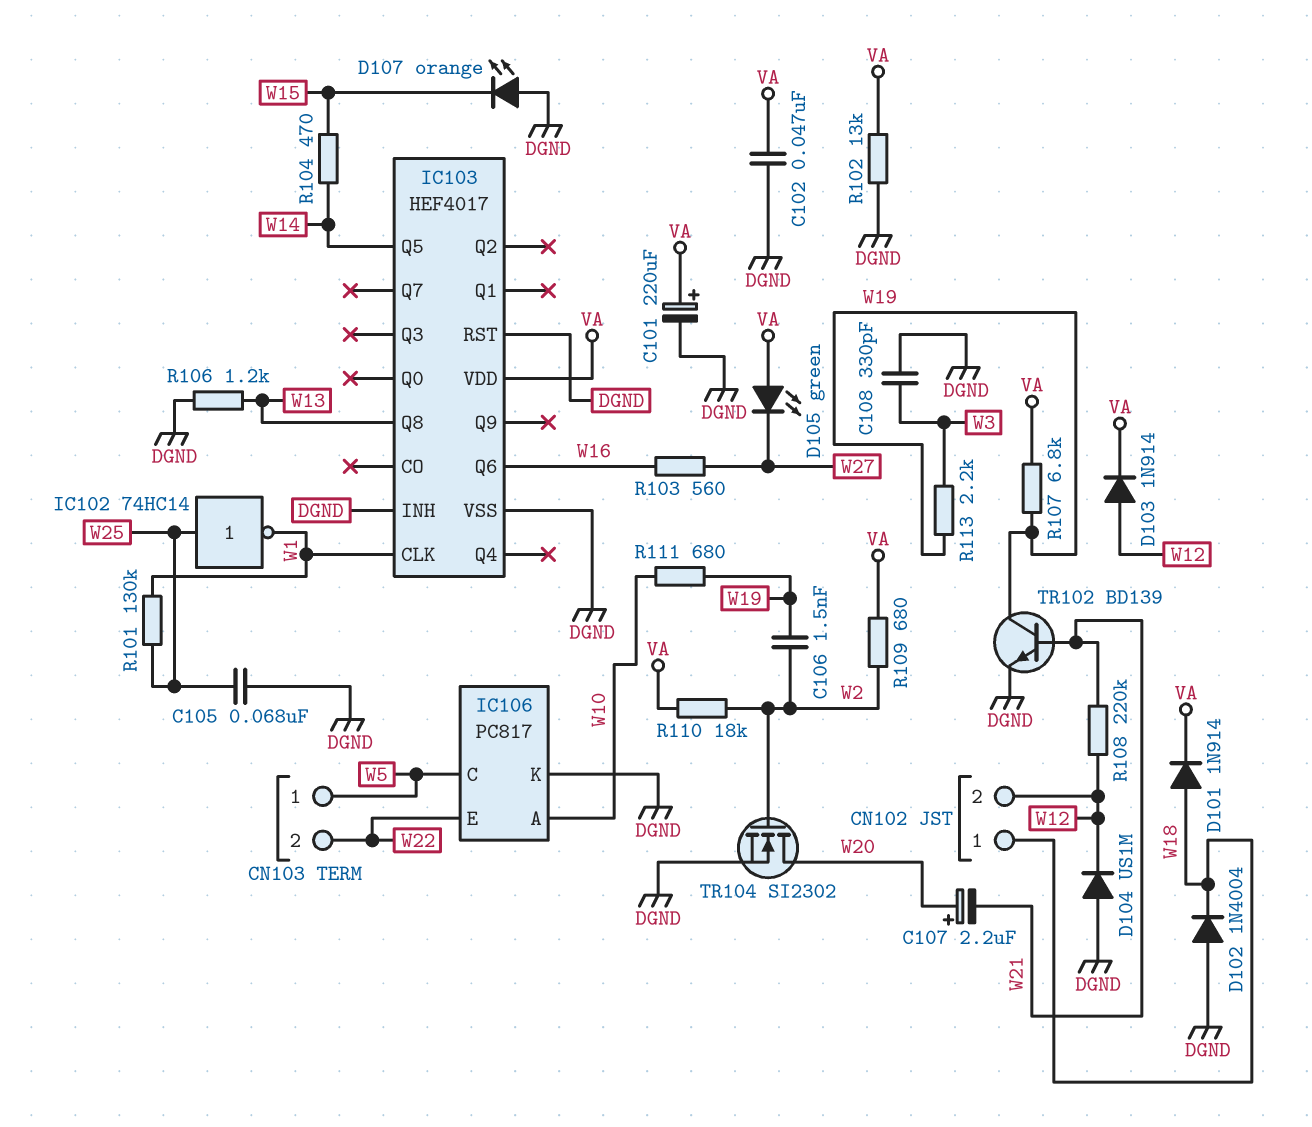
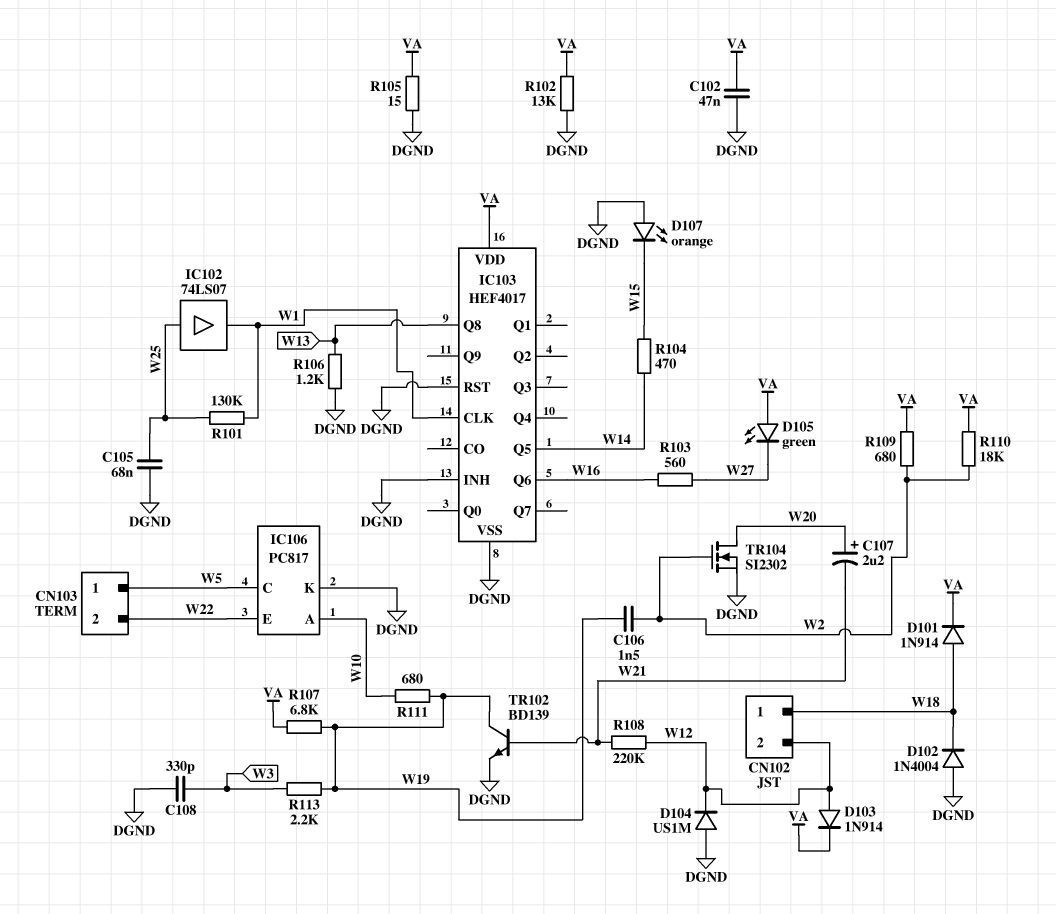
C101: 220uF (plus VA, minus DGND) -> none
IC102: NOT 74HC14 (in W25, out W1) -> buffer 74LS07 (in W25, out W1)
R105: none -> 15 (DGND, VA)

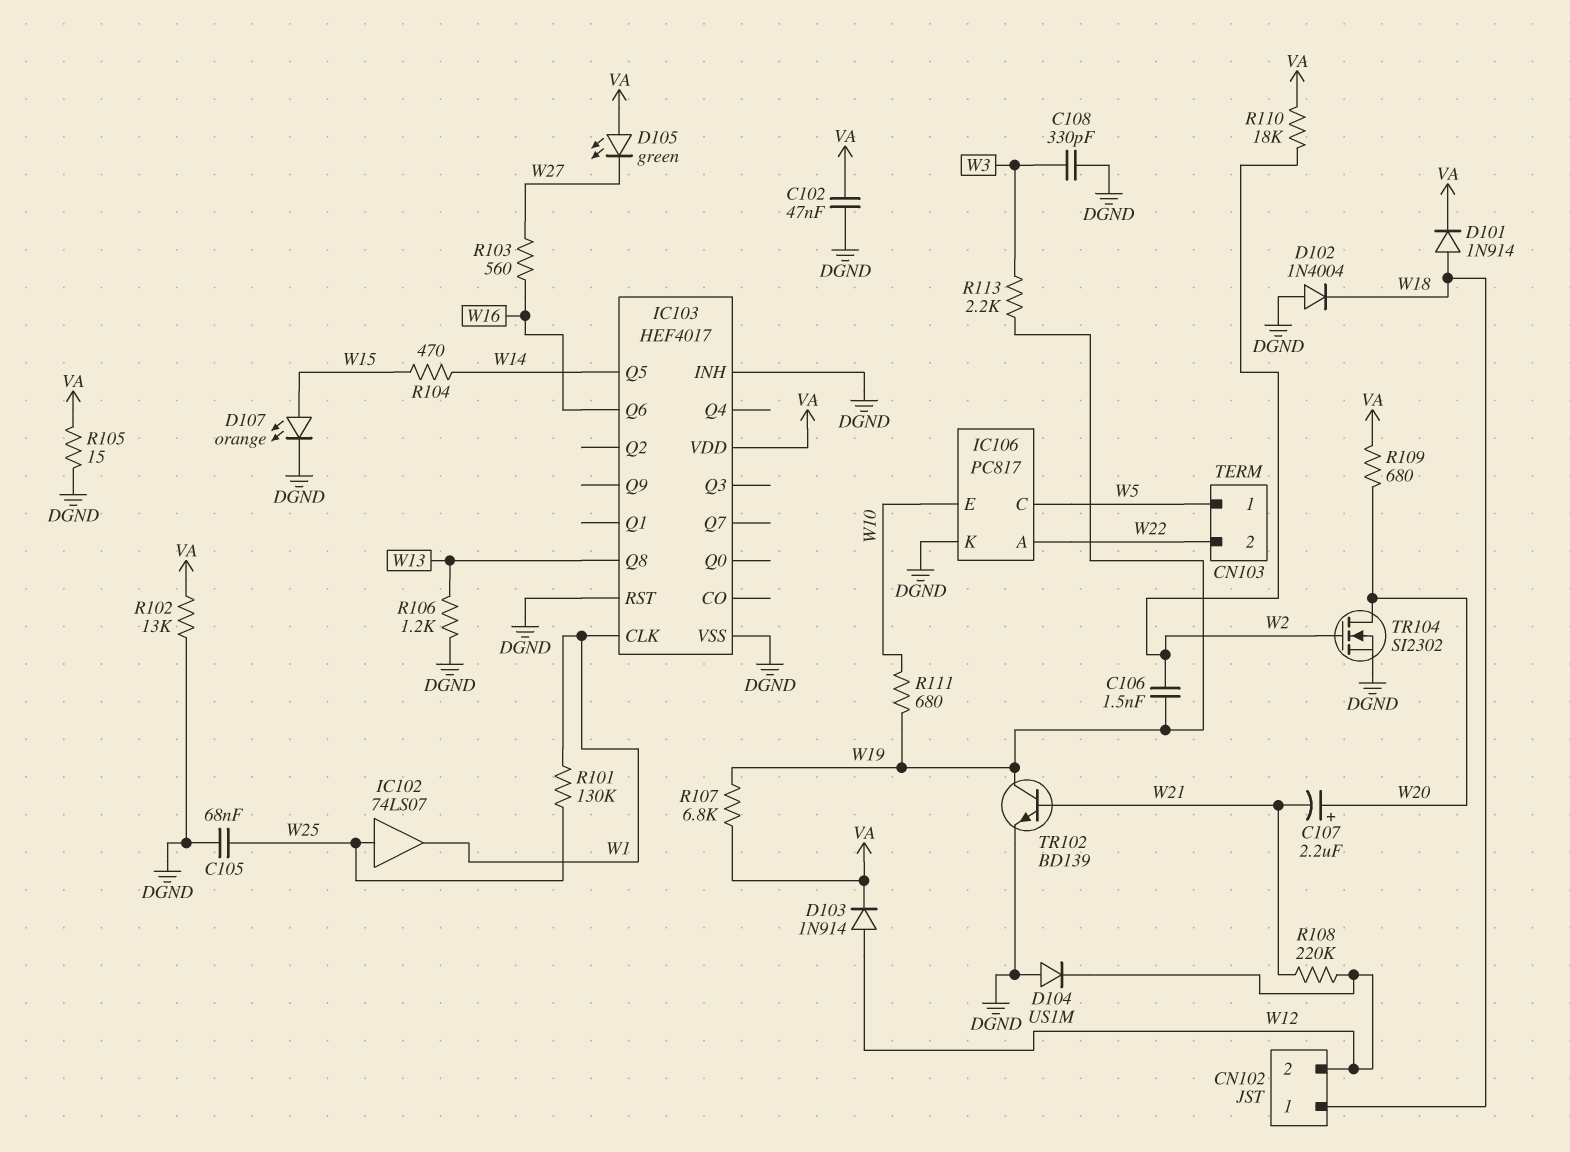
D107: LED orange (A DGND, K W15) -> LED orange (A W15, K DGND)
IC106 pin A: W10 -> W22
IC106 pin E: W22 -> W10
R109: 680 (VA, W2) -> 680 (VA, W20)

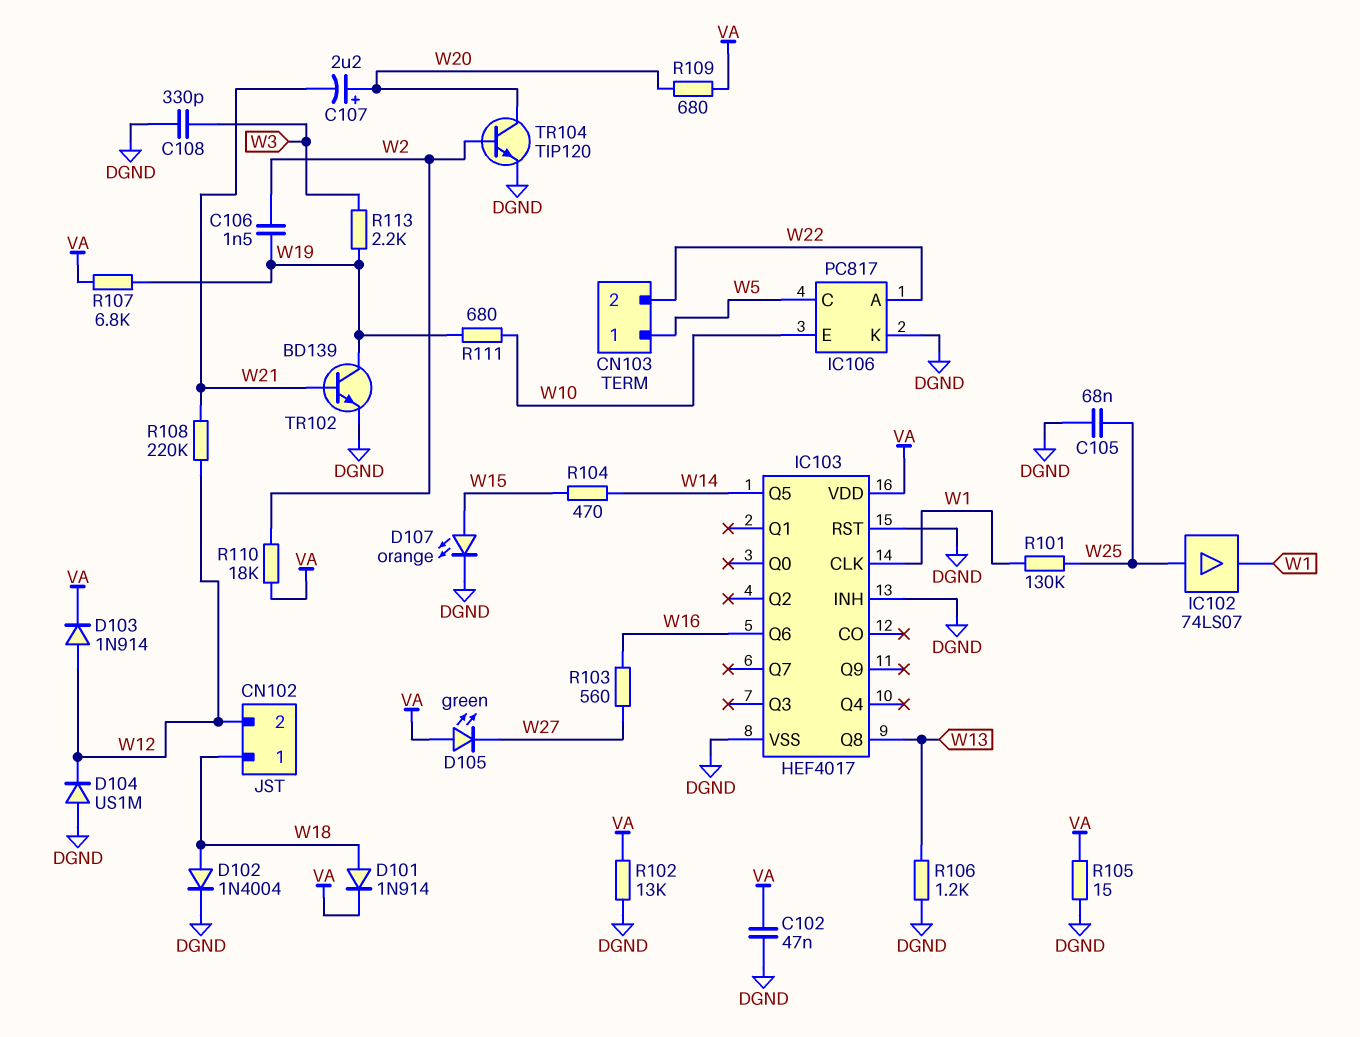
D102: diode 1N4004 (A DGND, K W18) -> diode 1N4004 (A W18, K DGND)
TR104: NMOS SI2302 (G W2, D W20, S DGND) -> NPN TIP120 (B W2, C W20, E DGND)

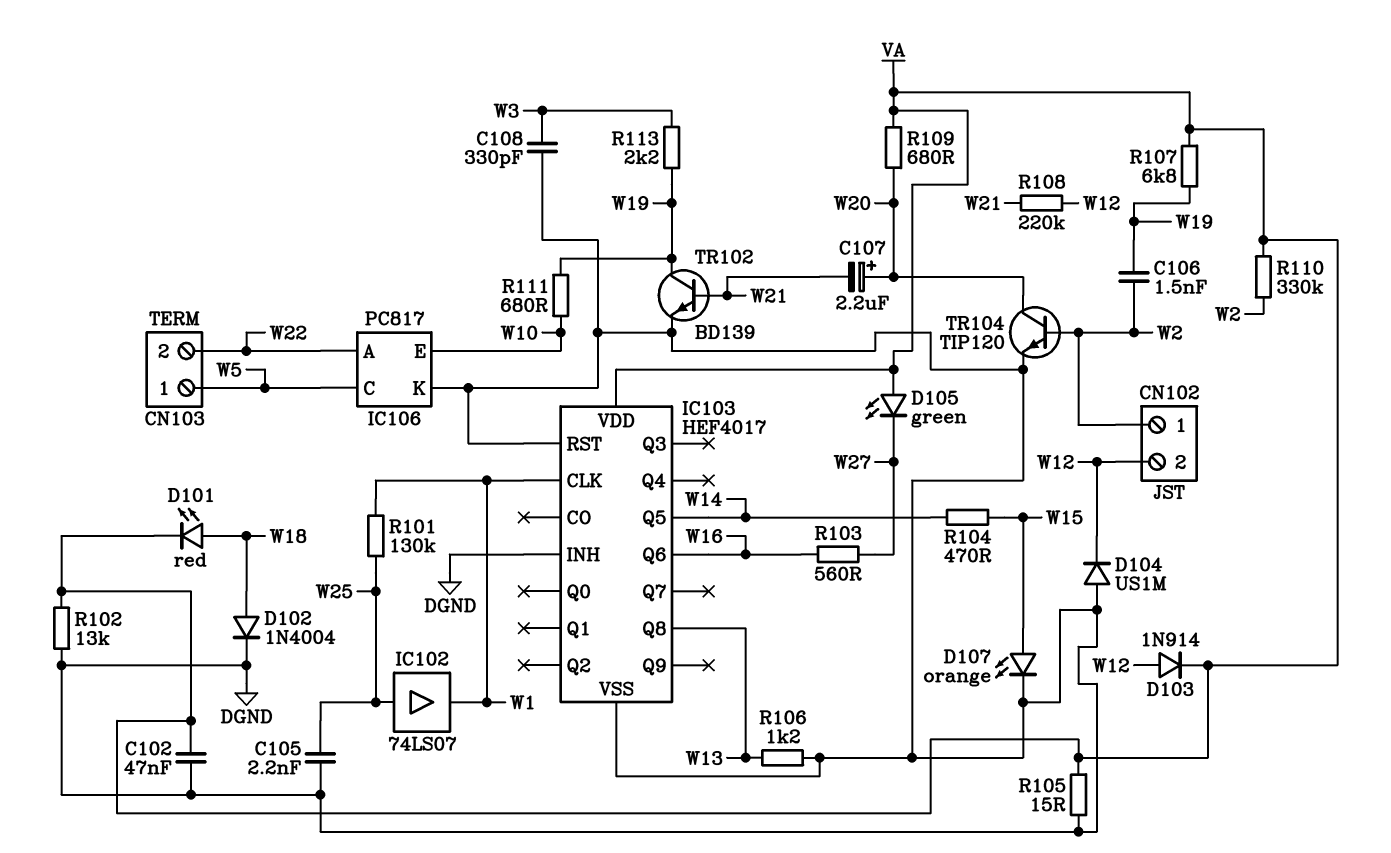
C105: 68nF (DGND, W25) -> 2.2nF (DGND, W25)
CN102 pin 1: W18 -> W2
D101: diode 1N914 (A W18, K VA) -> LED red (A W18, K VA)
R110: 18k (VA, W2) -> 330k (VA, W2)

